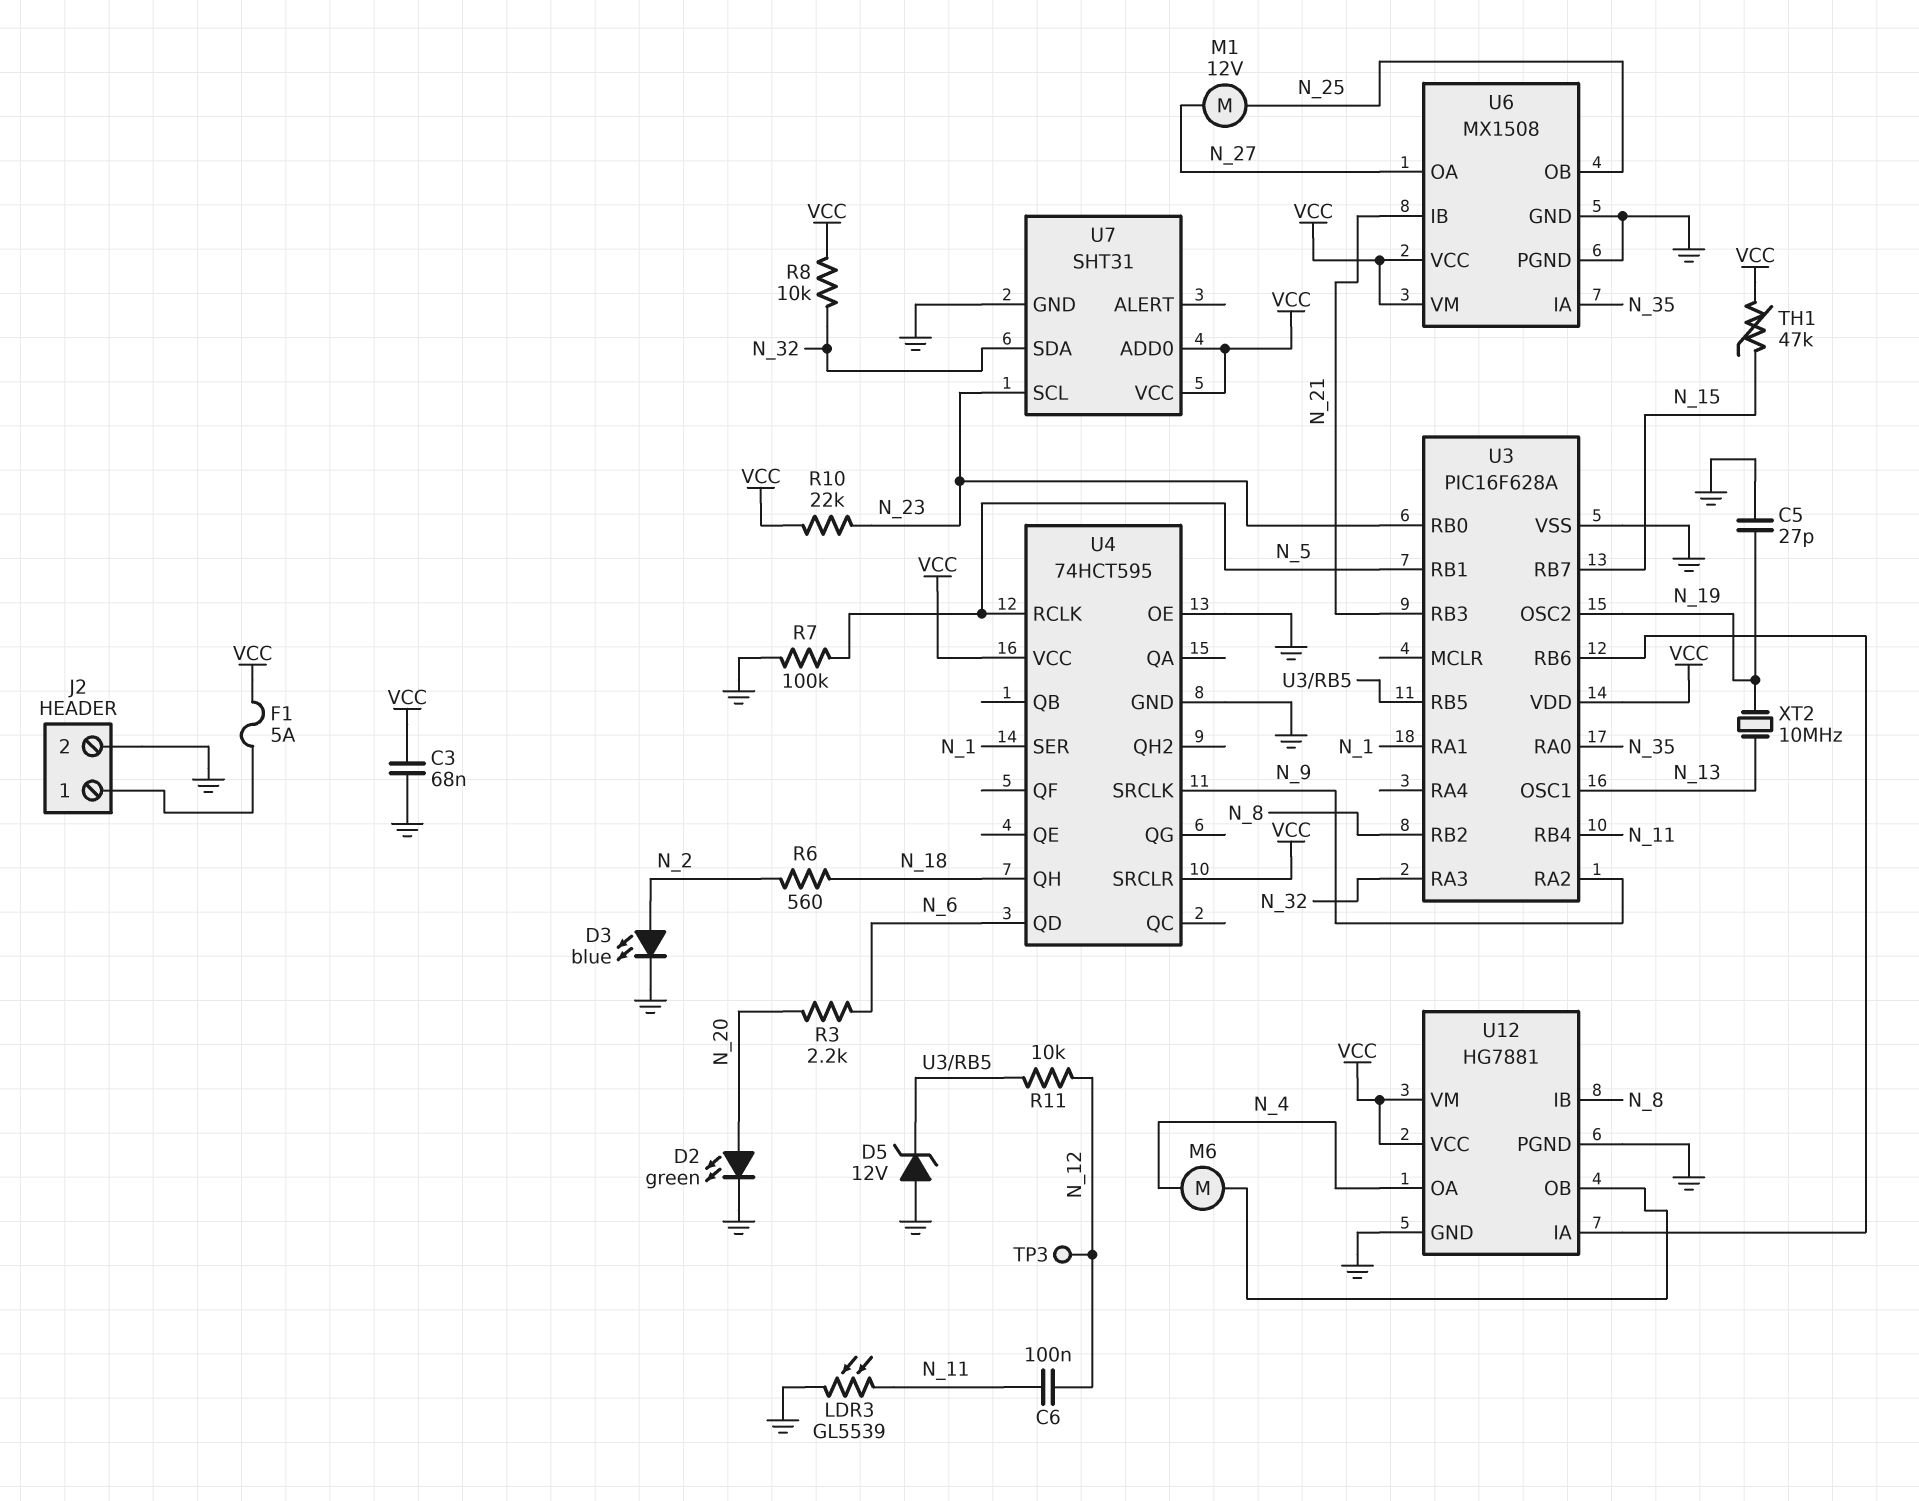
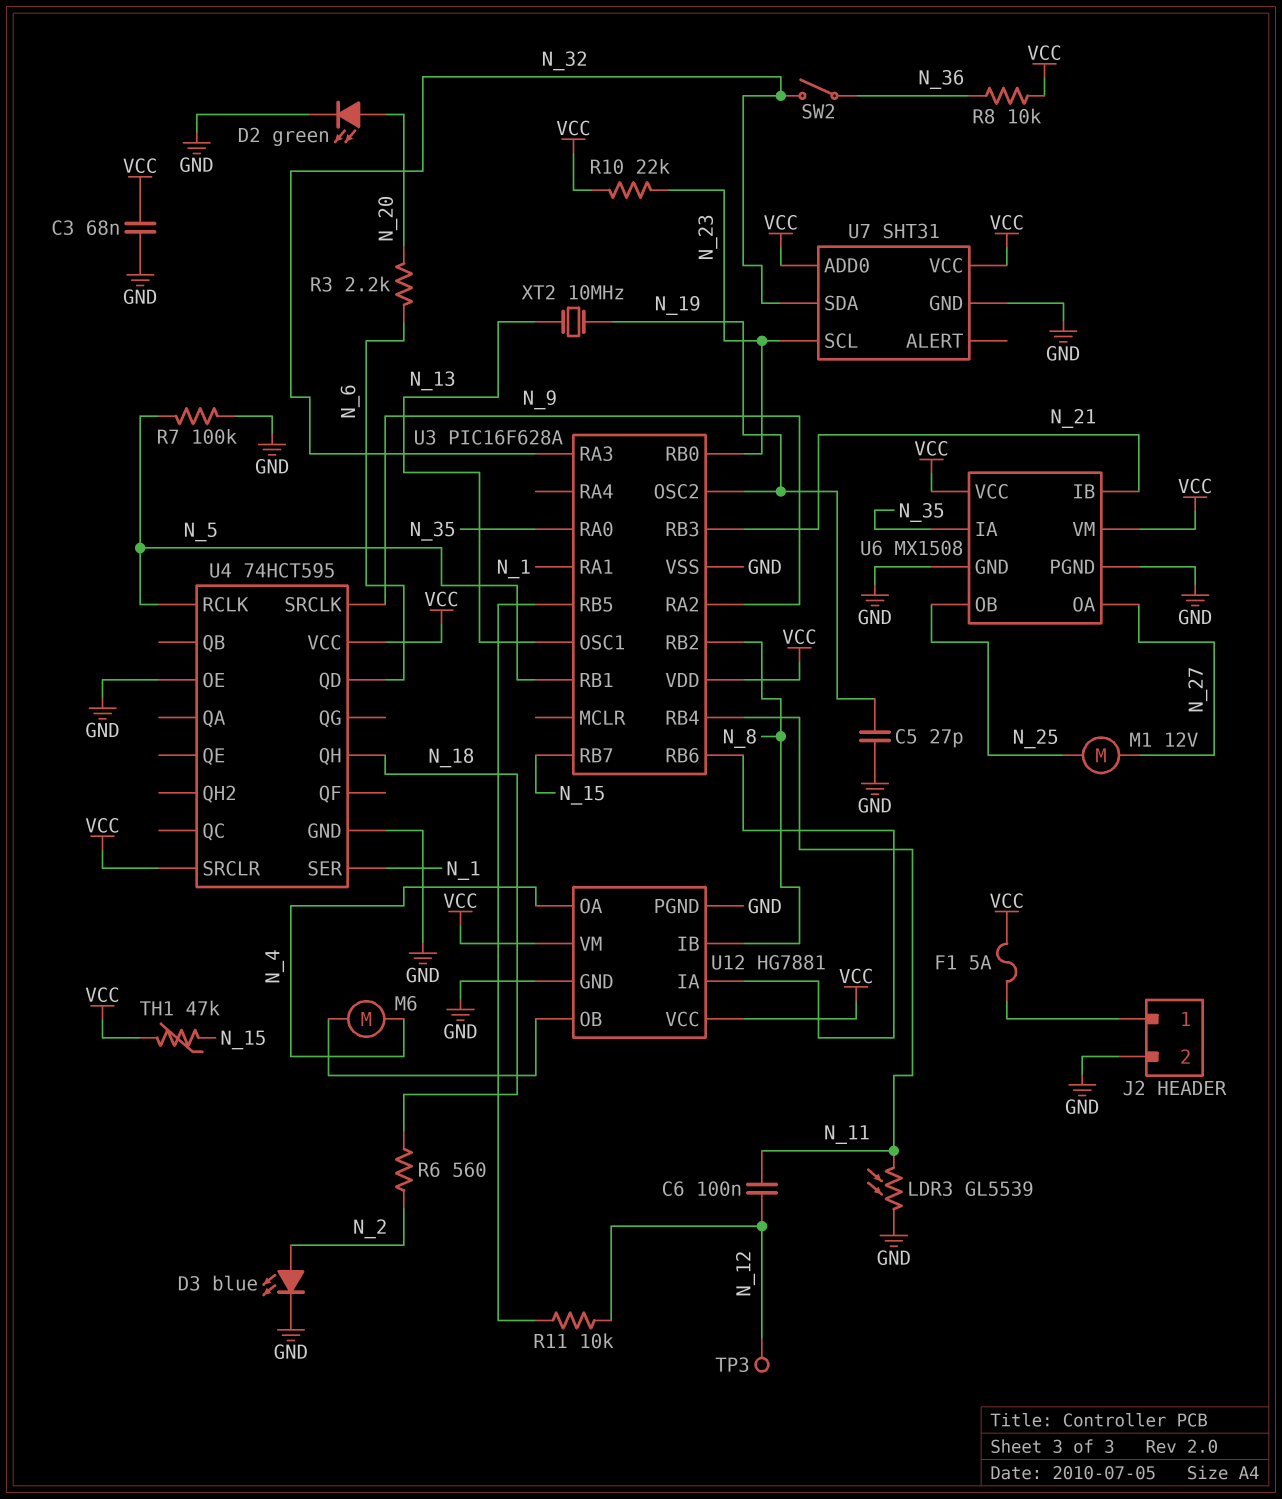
D5: zener 12V (A GND, K U3/RB5) -> none
R8: 10k (N_32, VCC) -> 10k (N_36, VCC)
SW2: none -> switch (N_32, N_36)

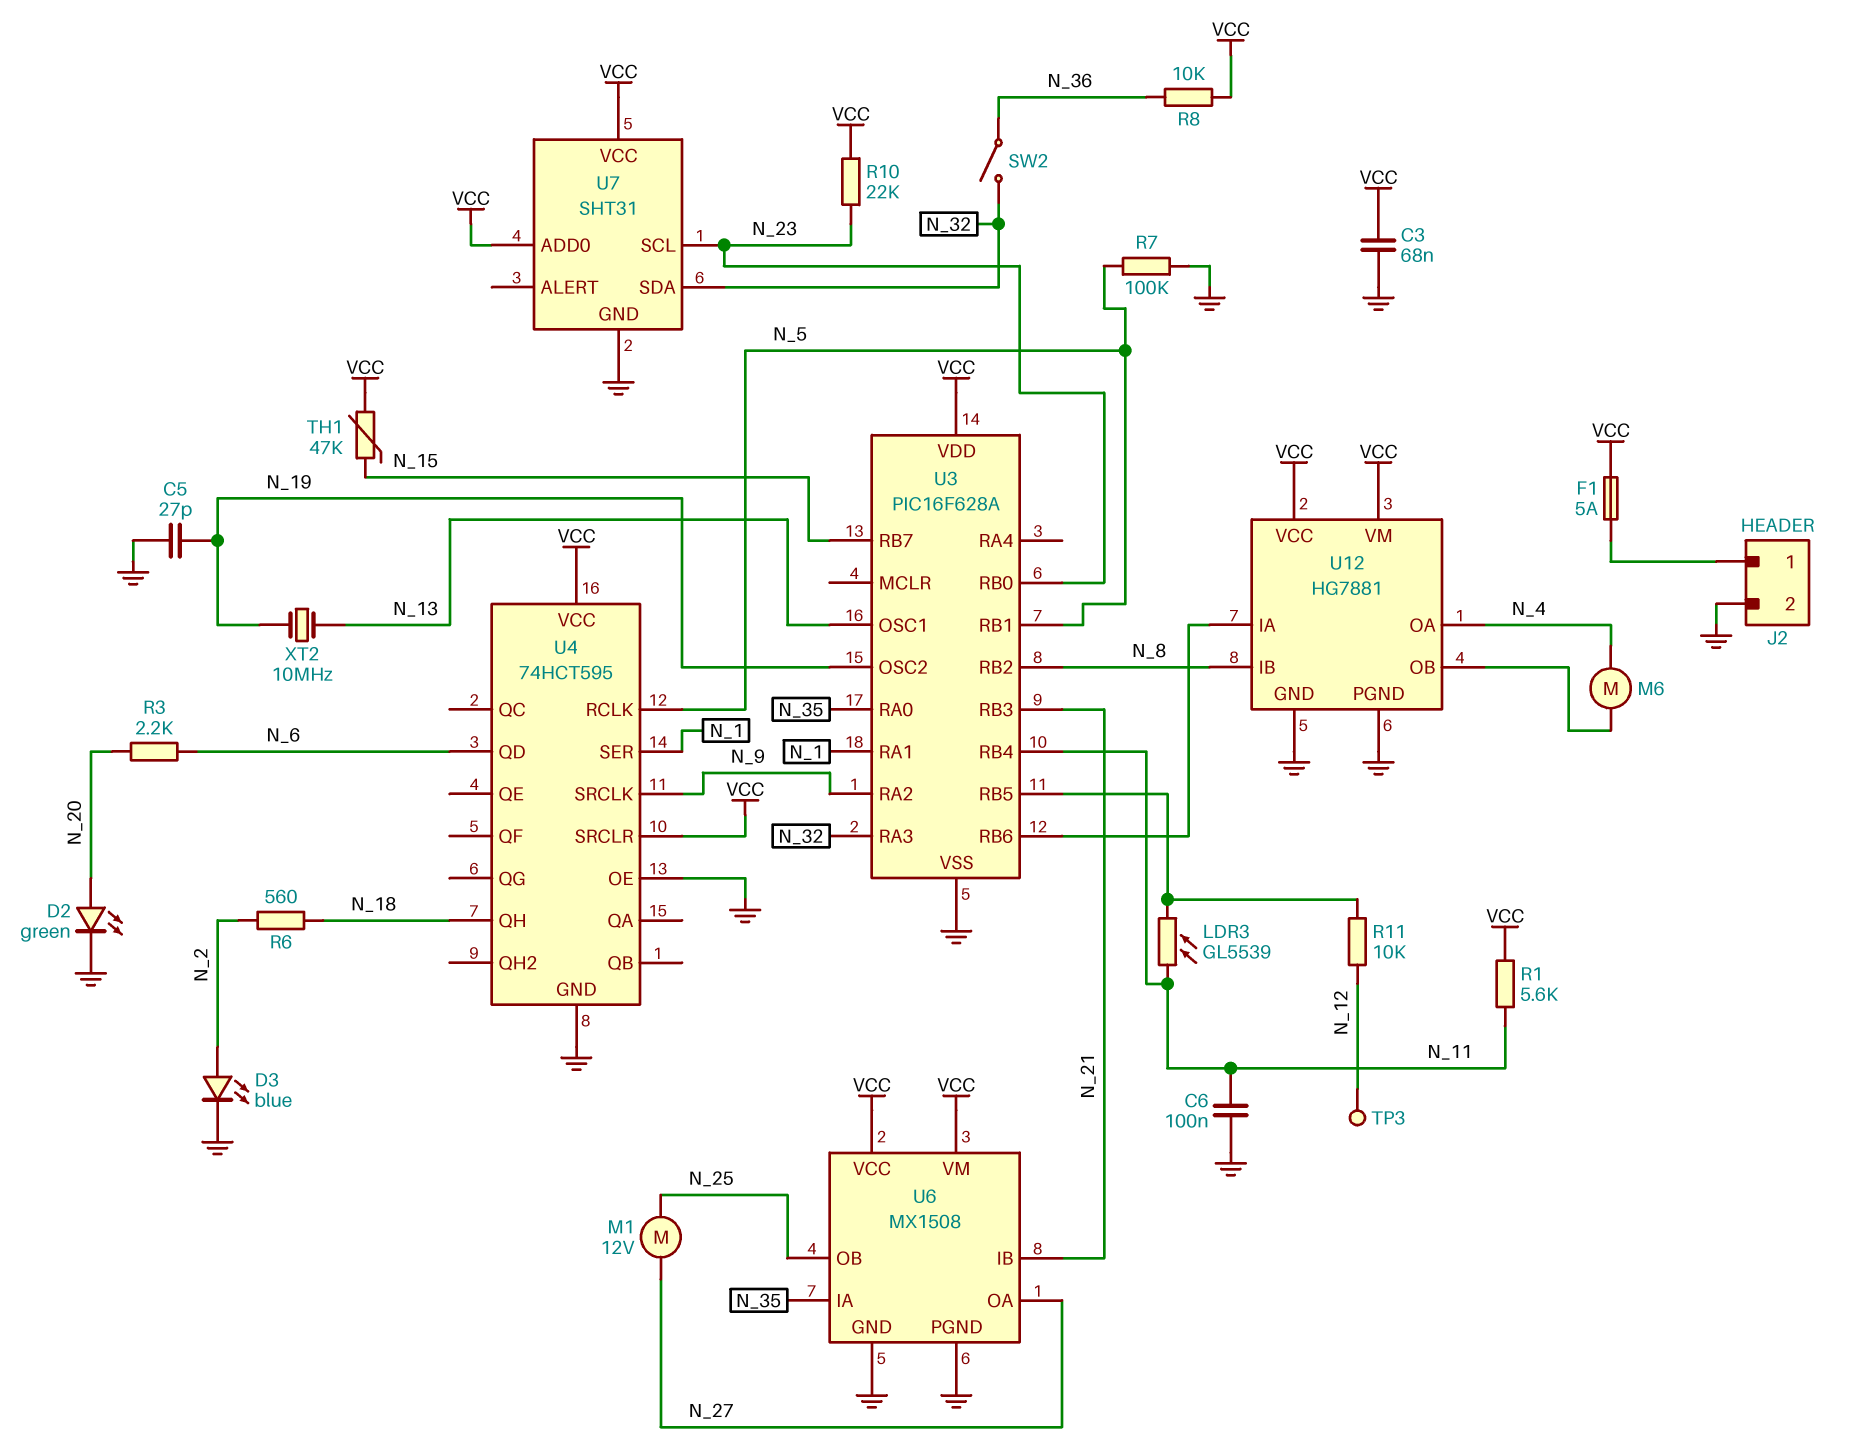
C6: 100nF (N_11, N_12) -> 100nF (GND, N_11)
LDR3: GL5539 (GND, N_11) -> GL5539 (N_11, U3/RB5)
R1: none -> 5.6k (N_11, VCC)

